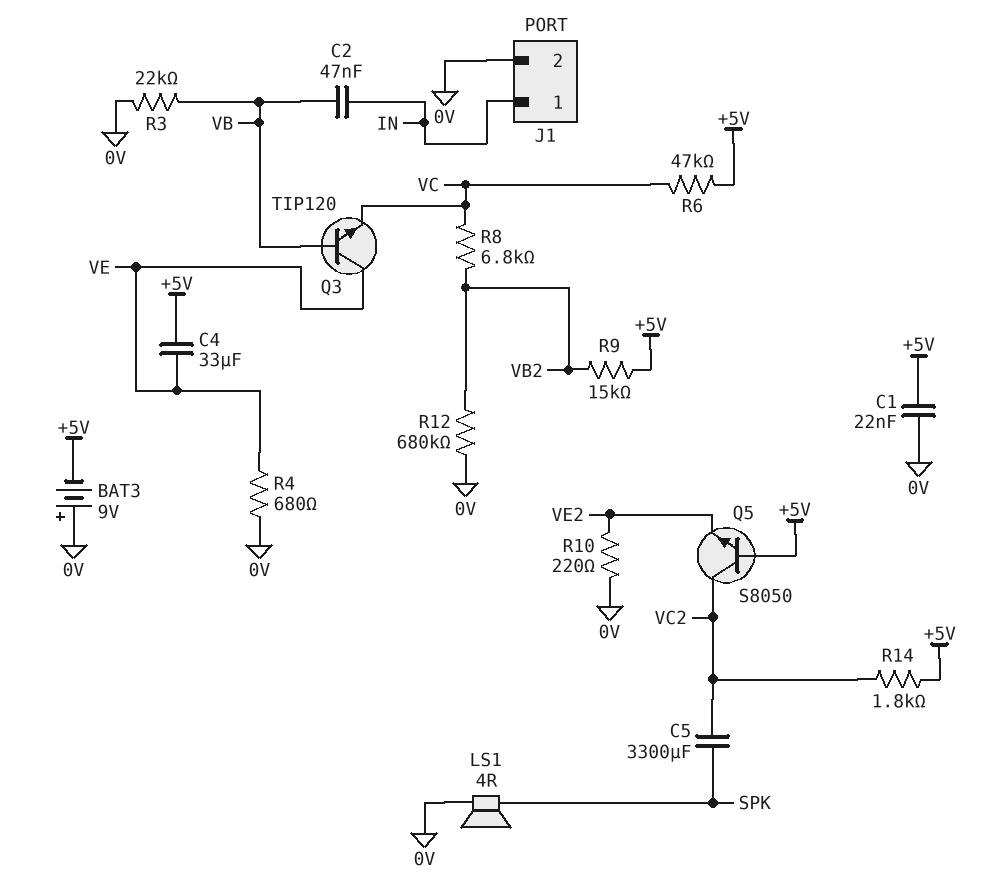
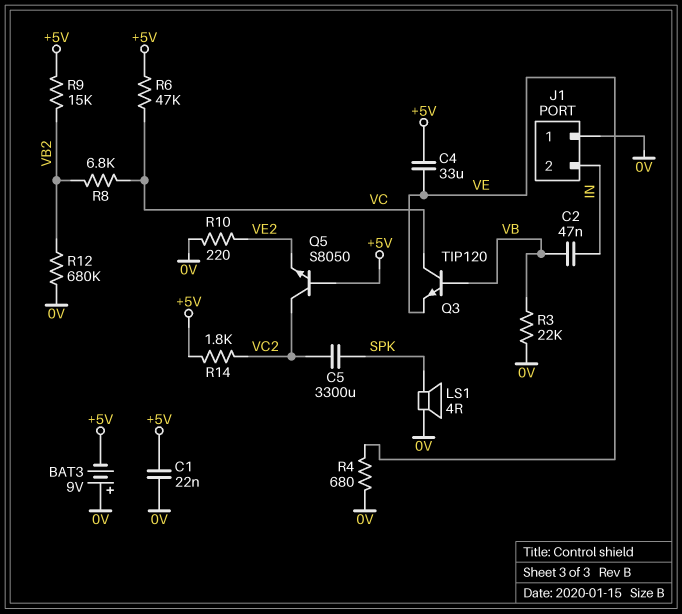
J1 pin 1: IN -> 0V
J1 pin 2: 0V -> IN
Q3: NPN TIP120 (B VB, C VE, E VC) -> NPN TIP120 (B VB, C VC, E VE)

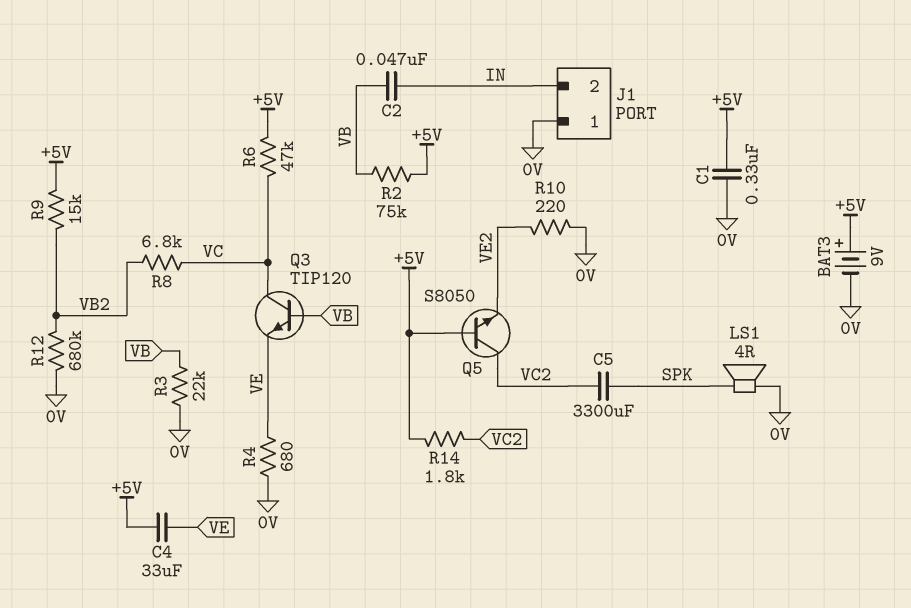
BAT3: 9V (plus 0V, minus +5V) -> 9V (plus +5V, minus 0V)
C1: 22nF (+5V, 0V) -> 330nF (+5V, 0V)
R2: none -> 75k (+5V, VB)

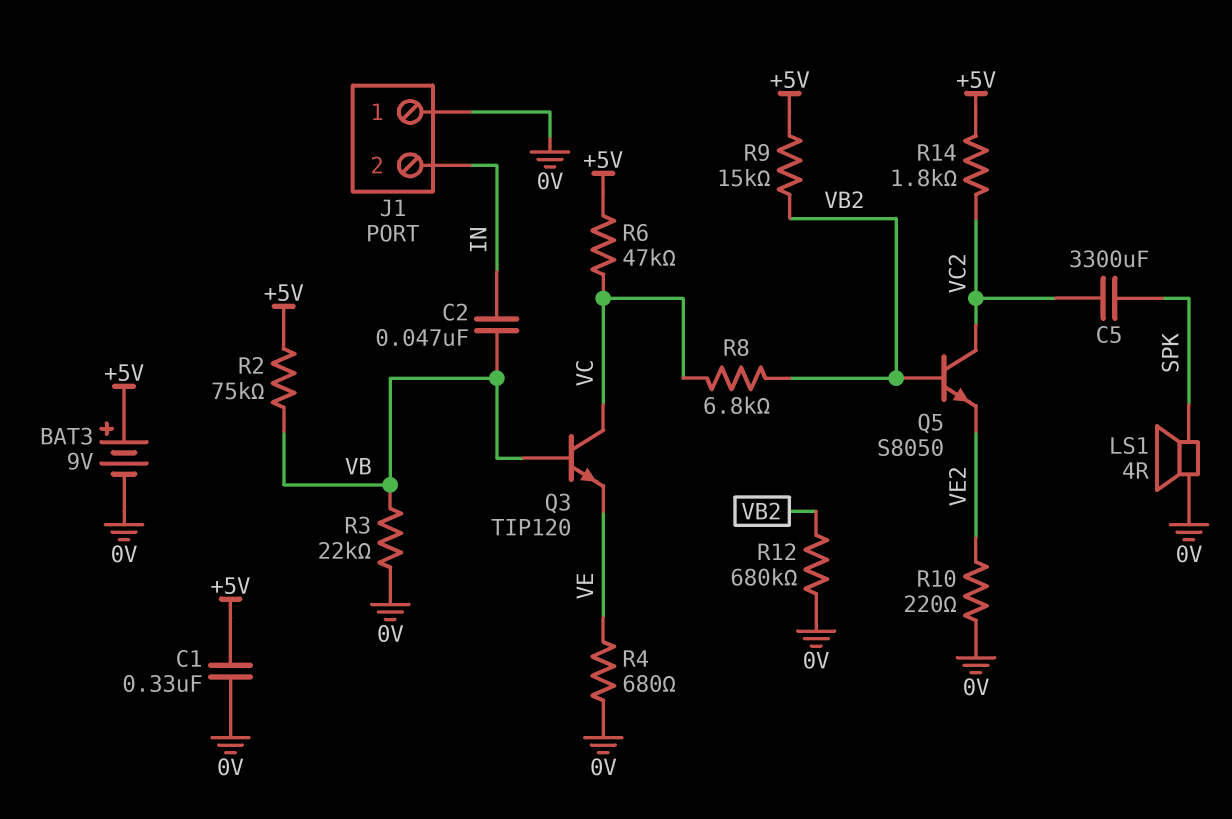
C4: 33uF (+5V, VE) -> none
Q5: NPN S8050 (B +5V, C VC2, E VE2) -> NPN S8050 (B VB2, C VC2, E VE2)

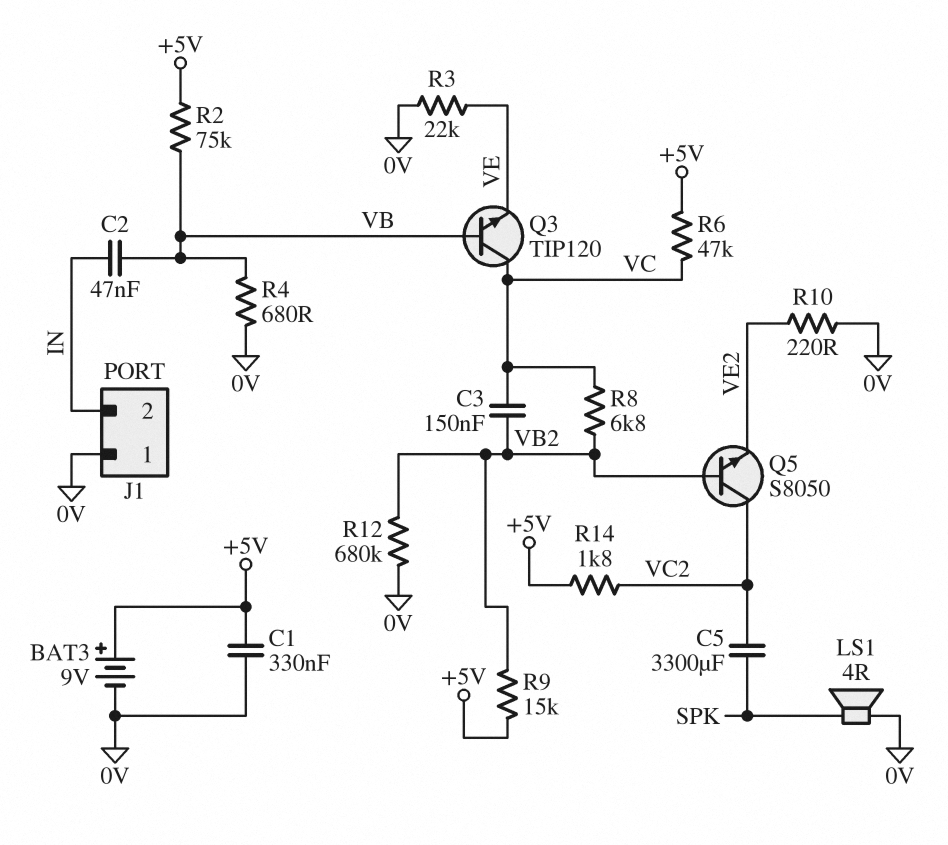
C3: none -> 150nF (VB2, VC)
R3: 22k (0V, VB) -> 22k (0V, VE)
R4: 680 (0V, VE) -> 680 (0V, VB)

